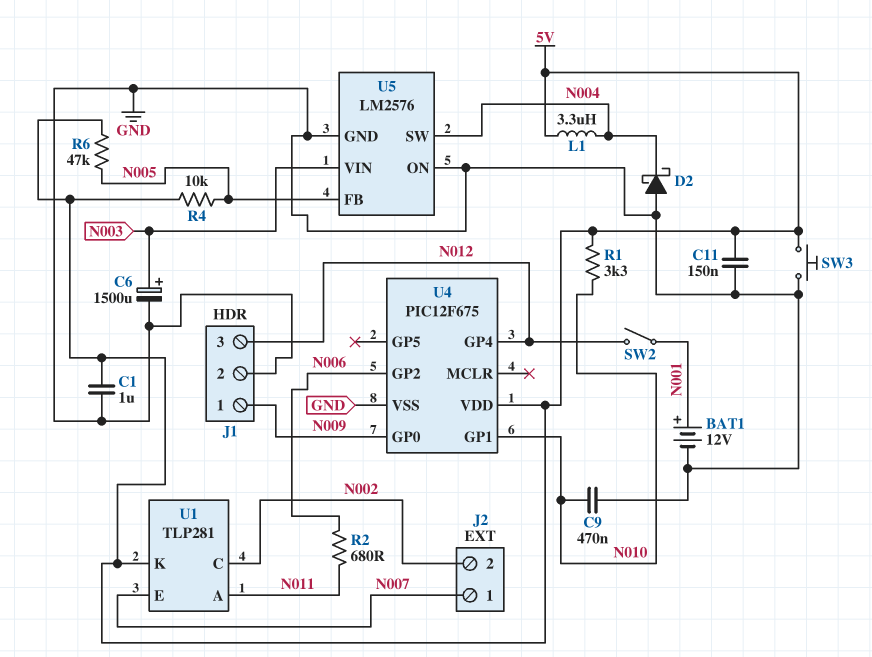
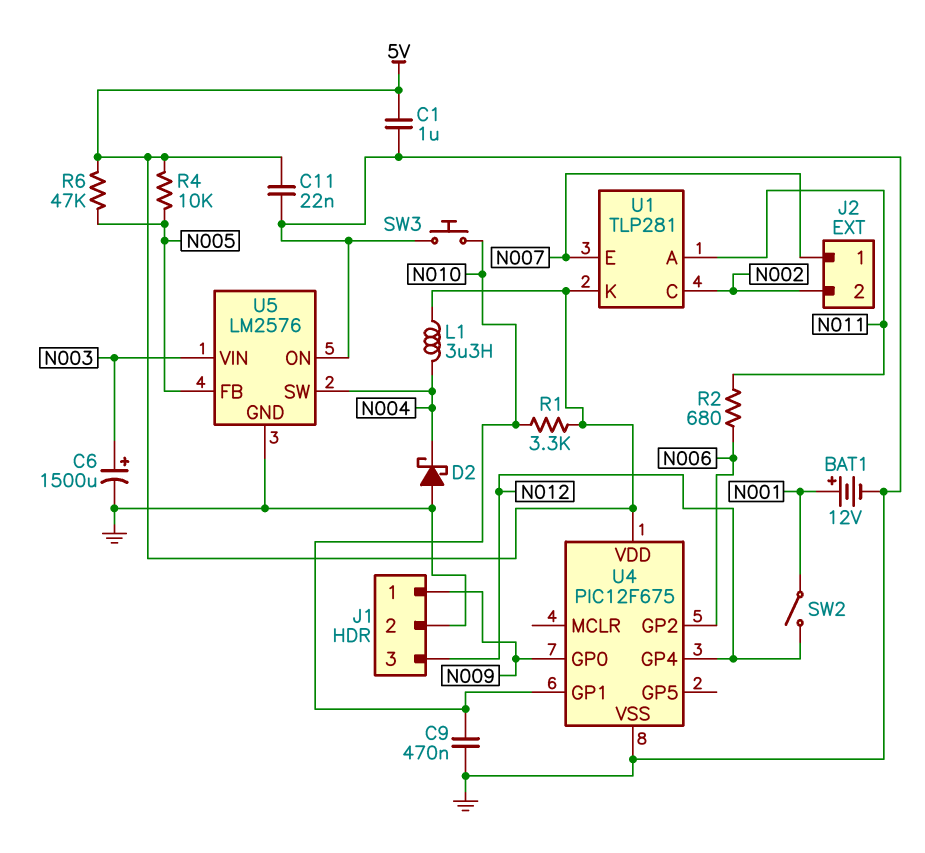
C11: 150nF (5V, GND) -> 22nF (5V, GND)
SW3: button (5V, GND) -> button (GND, N010)

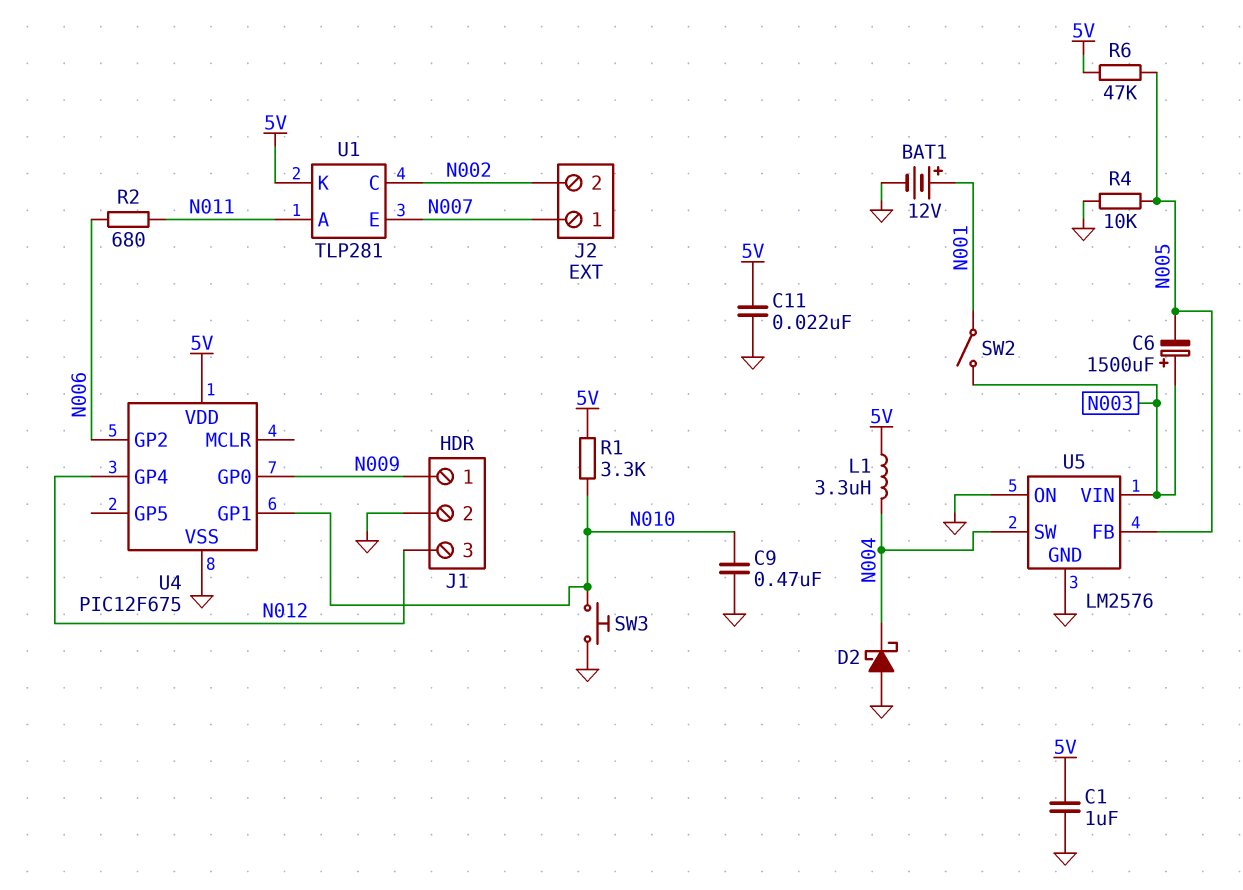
C6: 1500uF (plus N003, minus GND) -> 1500uF (plus N003, minus N005)
R4: 10k (5V, N005) -> 10k (GND, N005)
SW2: switch (N001, N012) -> switch (N001, N003)

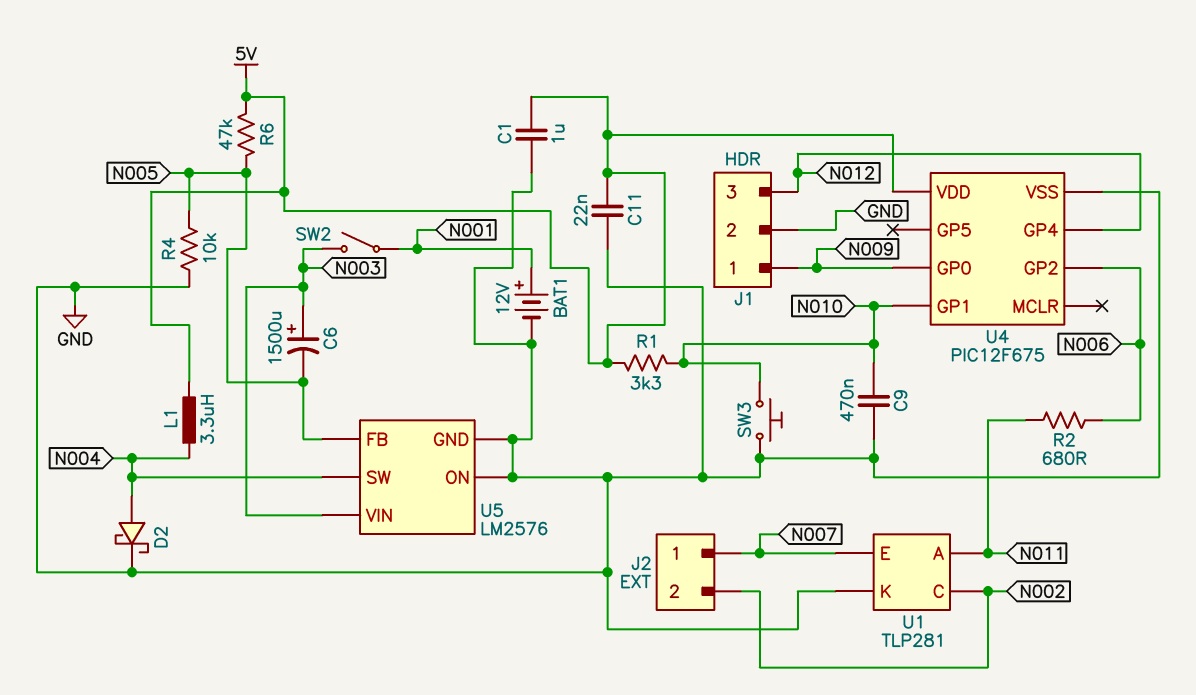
D2: schottky (A GND, K N004) -> schottky (A N004, K GND)
U1 pin K: 5V -> GND

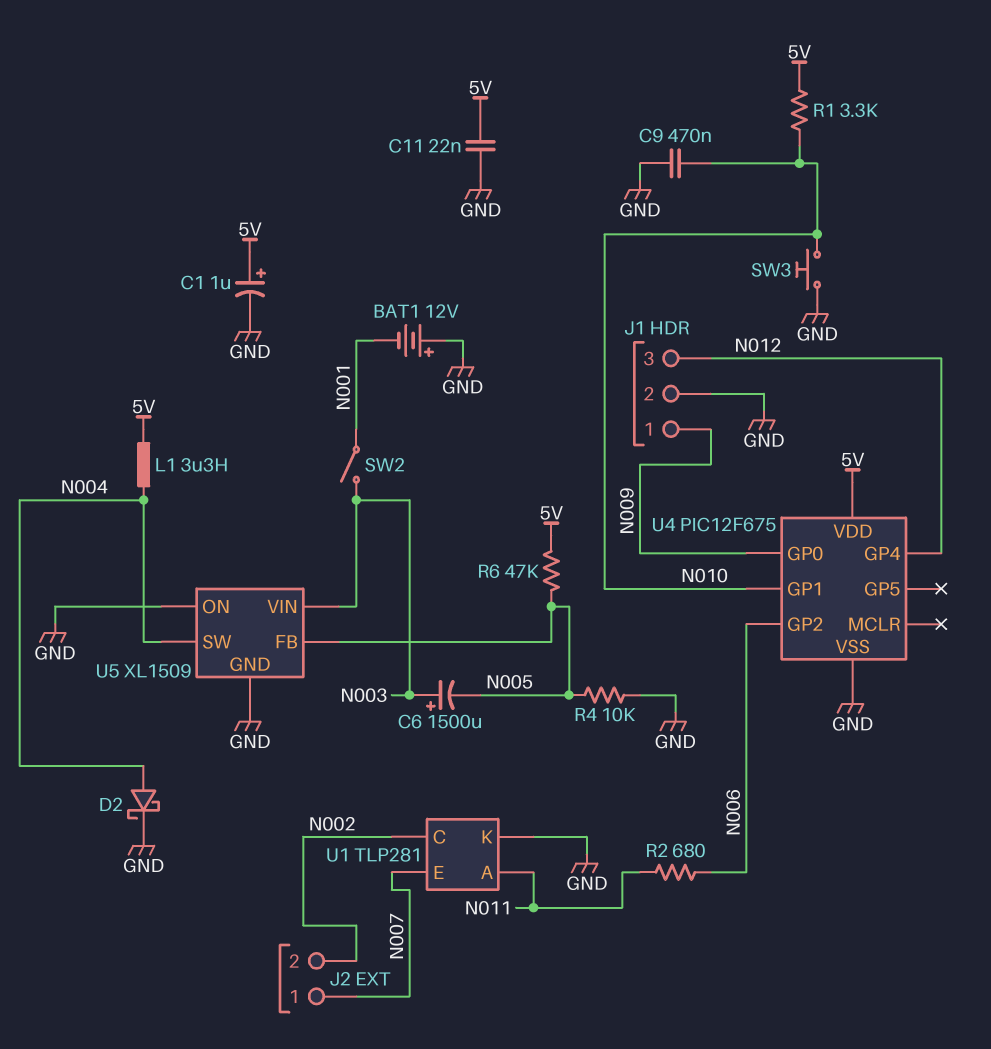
BAT1: 12V (plus N001, minus GND) -> 12V (plus GND, minus N001)
C1: 1uF (5V, GND) -> 1uF (plus 5V, minus GND)
U5: LM2576 -> XL1509

